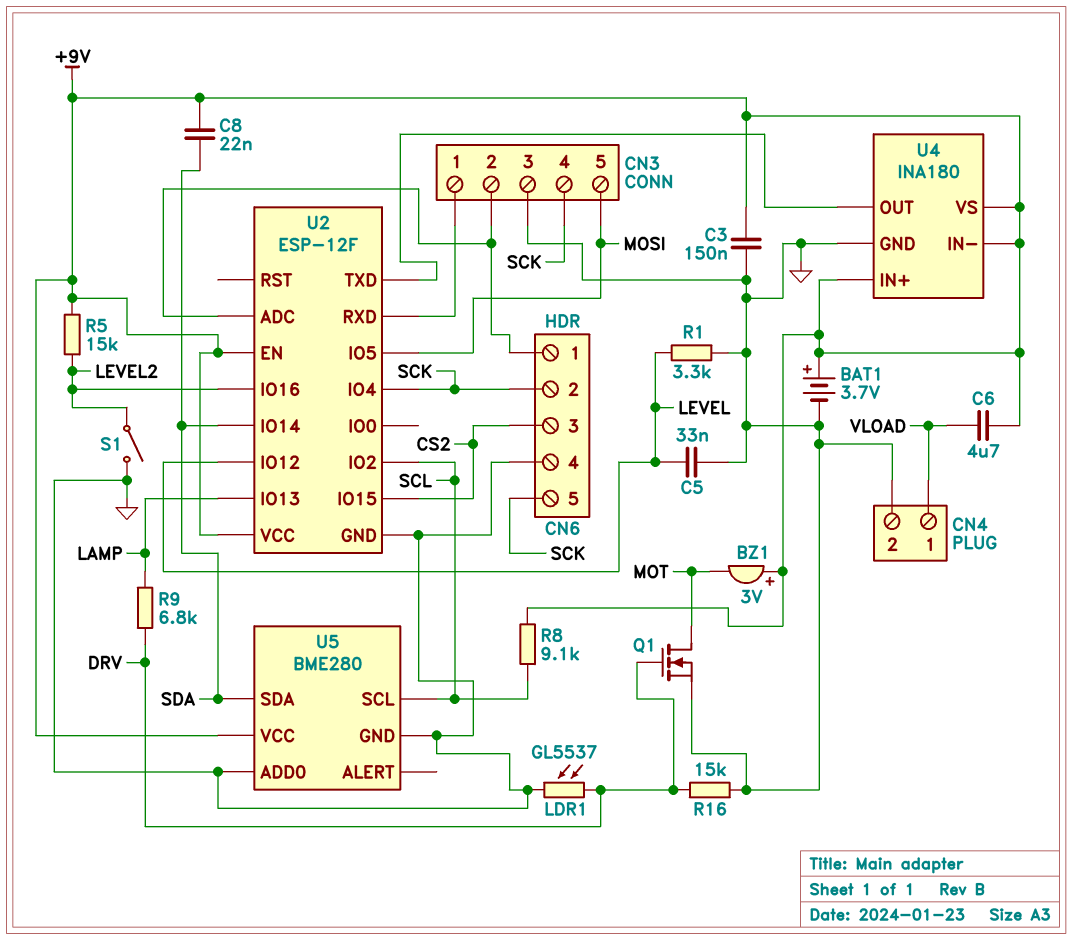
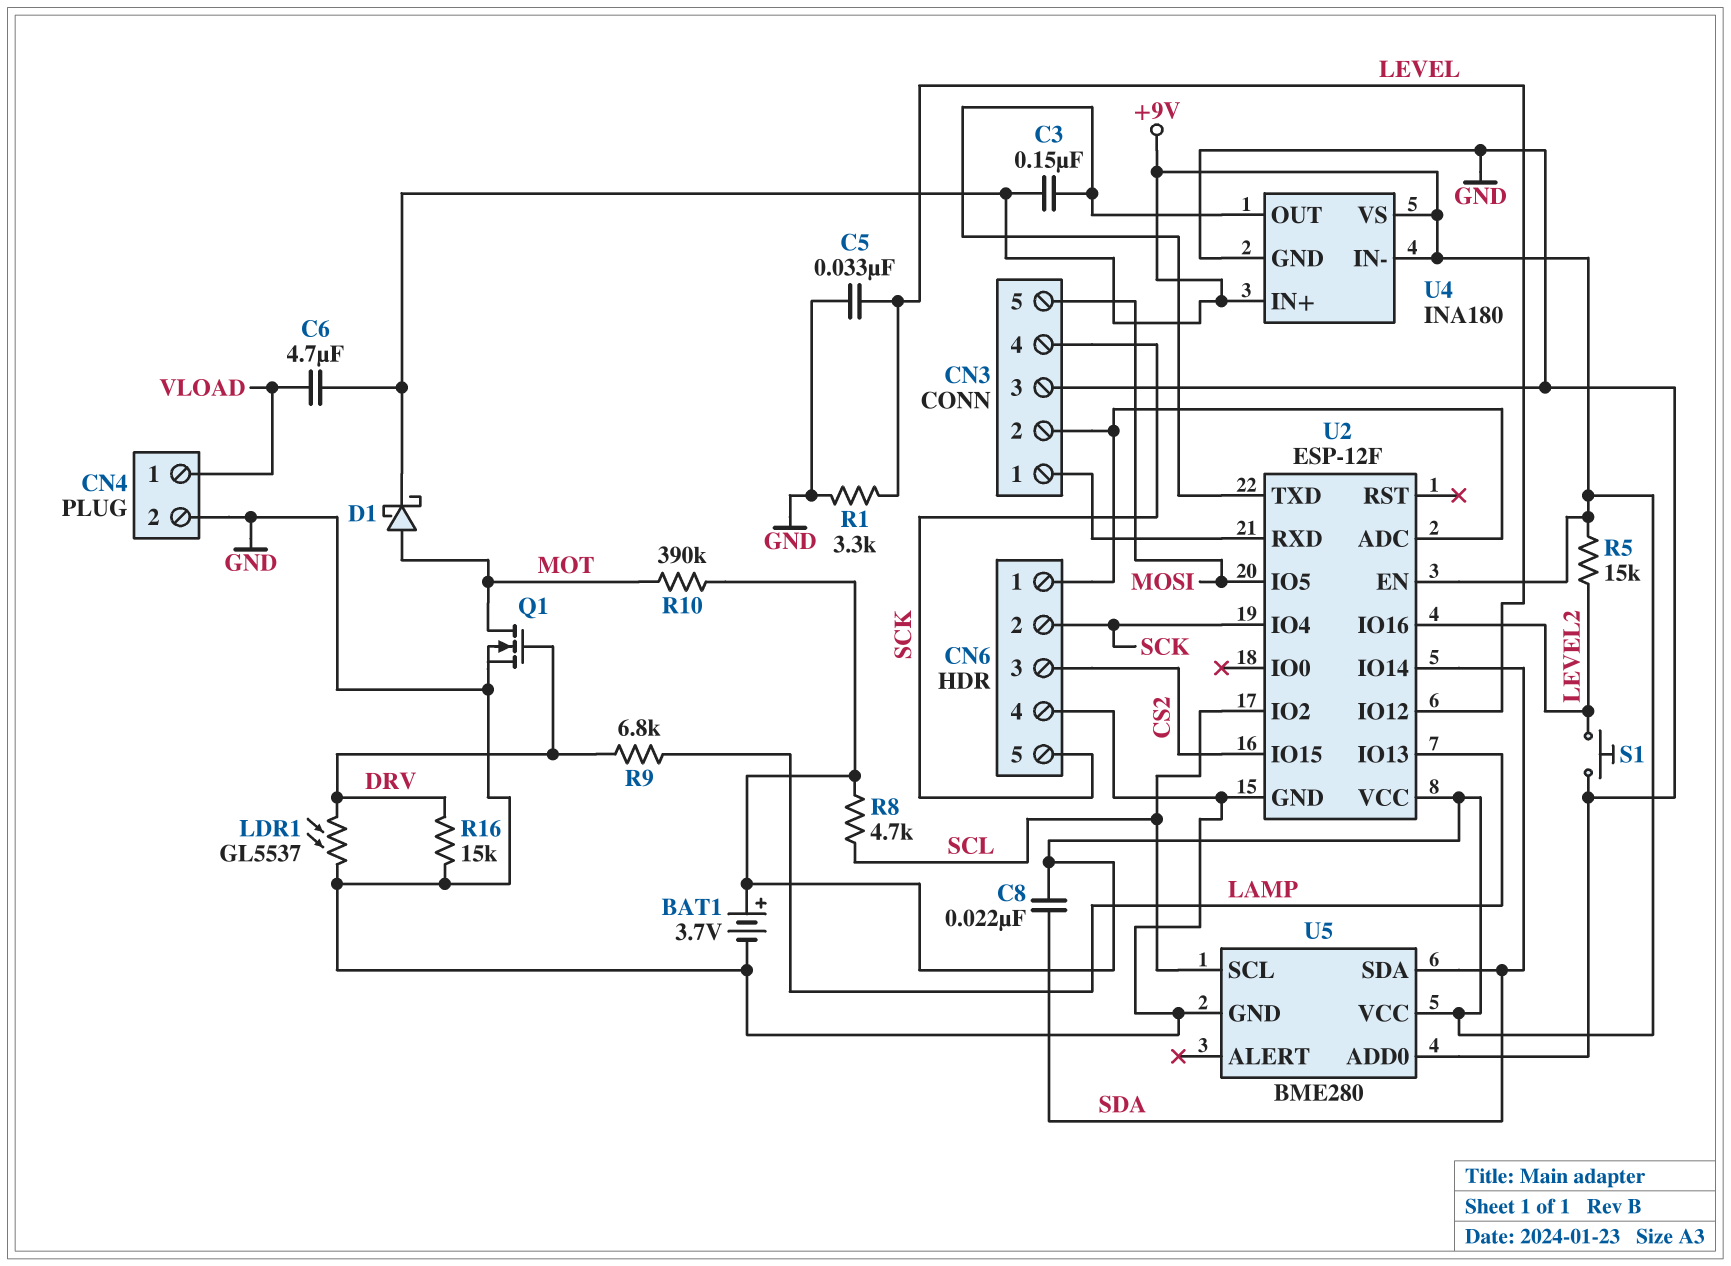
BZ1: buzzer 3V (plus +9V, minus MOT) -> none
C3: 150nF (+9V, GND) -> 150nF (+9V, U2/TXD)
D1: none -> schottky (A MOT, K +9V)
R8: 9.1k (+9V, SCL) -> 4.7k (+9V, SCL)
R10: none -> 390k (+9V, MOT)
S1: switch (GND, LEVEL2) -> button (GND, LEVEL2)

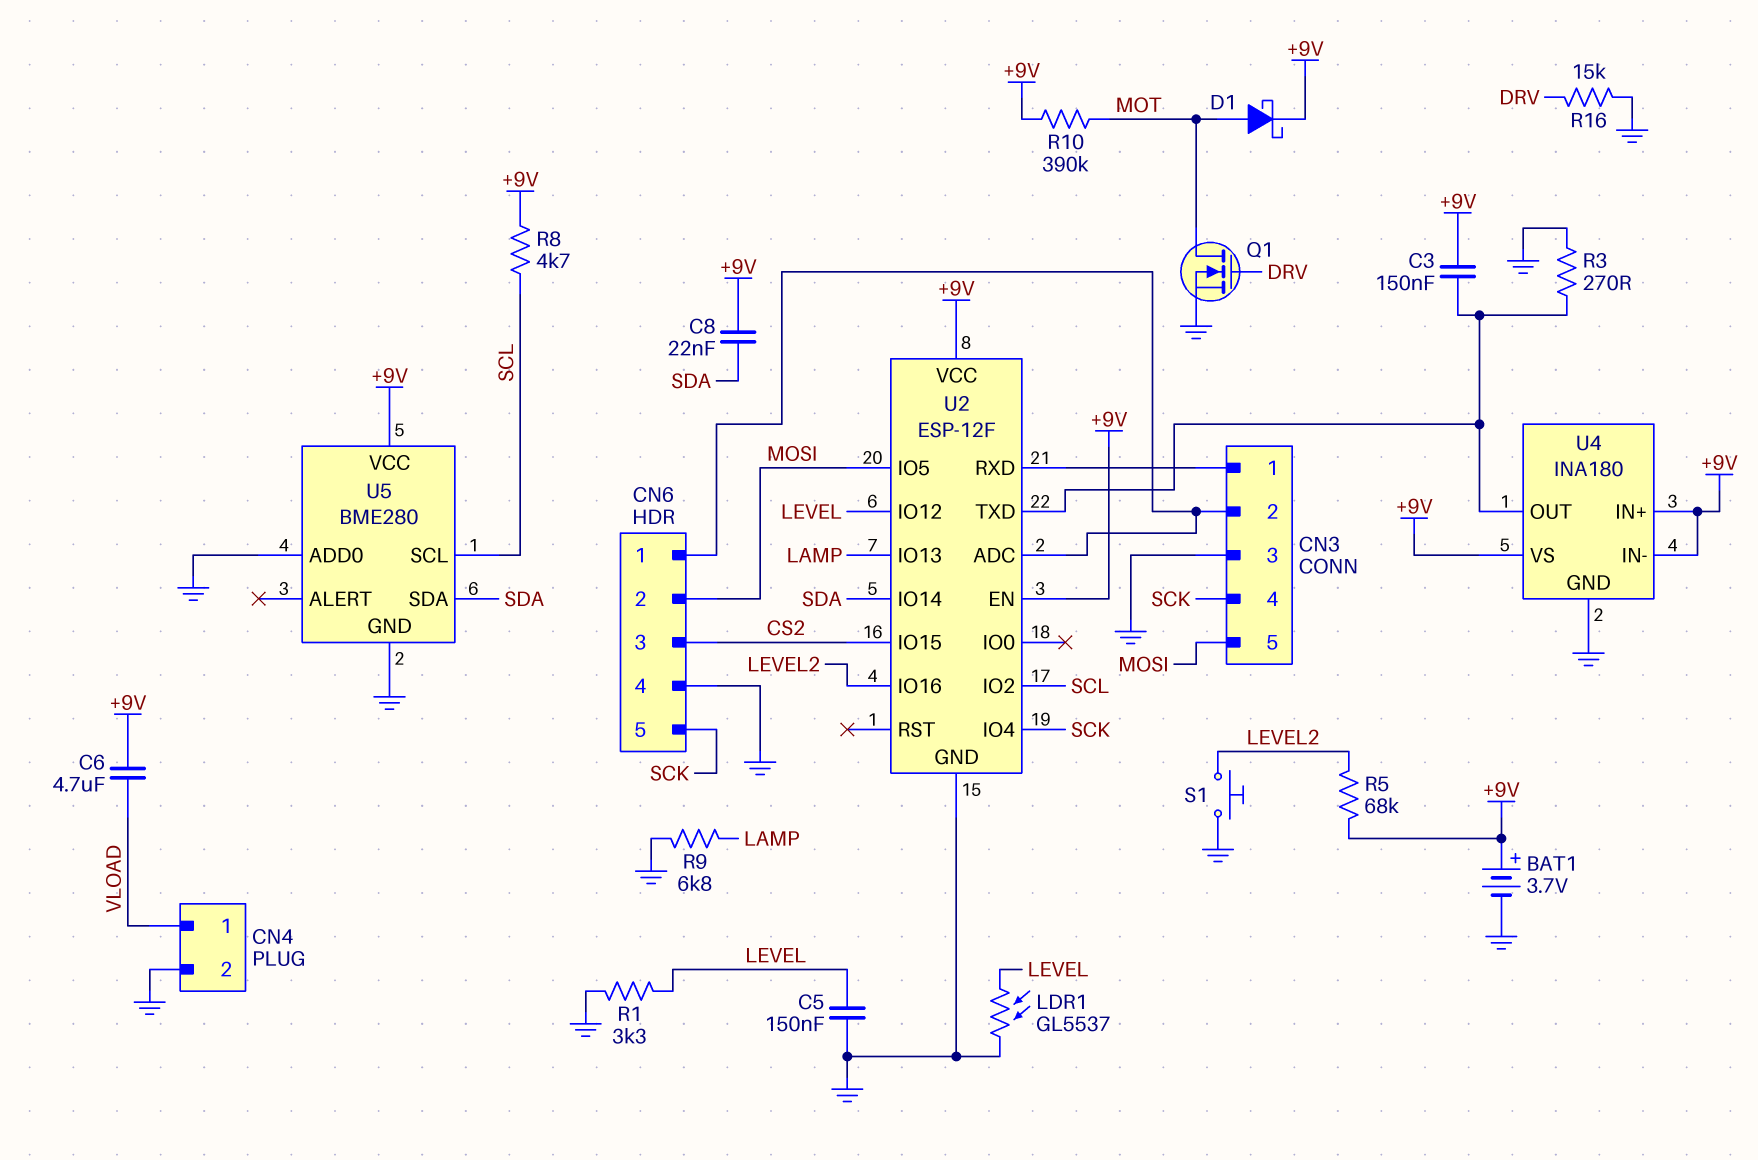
C5: 33nF (GND, LEVEL) -> 150nF (GND, LEVEL)
CN6 pin 2: SCK -> MOSI
LDR1: GL5537 (DRV, GND) -> GL5537 (GND, LEVEL)
R3: none -> 270 (GND, U2/TXD)
R5: 15k (+9V, LEVEL2) -> 68k (+9V, LEVEL2)
R9: 6.8k (DRV, LAMP) -> 6.8k (GND, LAMP)

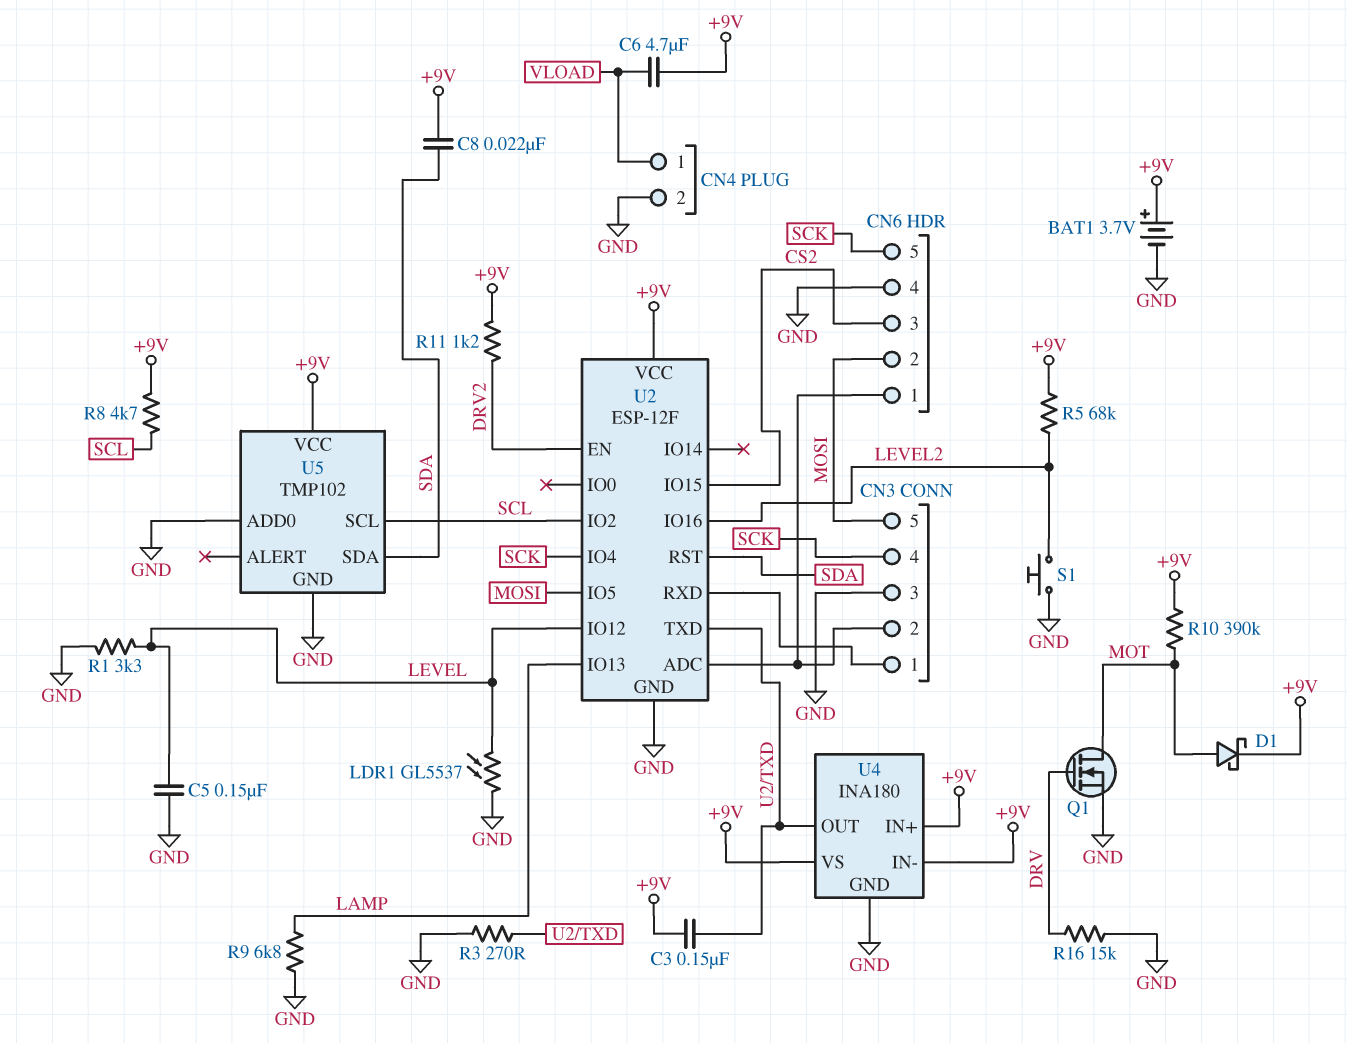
R11: none -> 1.2k (+9V, DRV2)
U2 pin EN: +9V -> DRV2
U2 pin IO14: SDA -> none
U2 pin RST: none -> SDA
U5: BME280 -> TMP102

